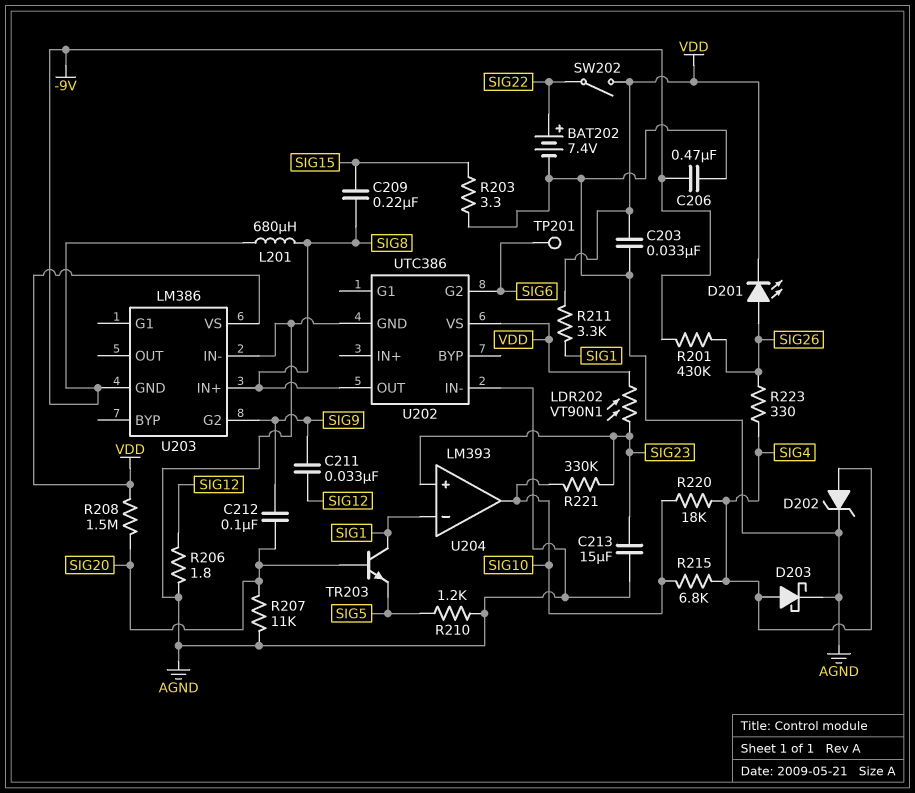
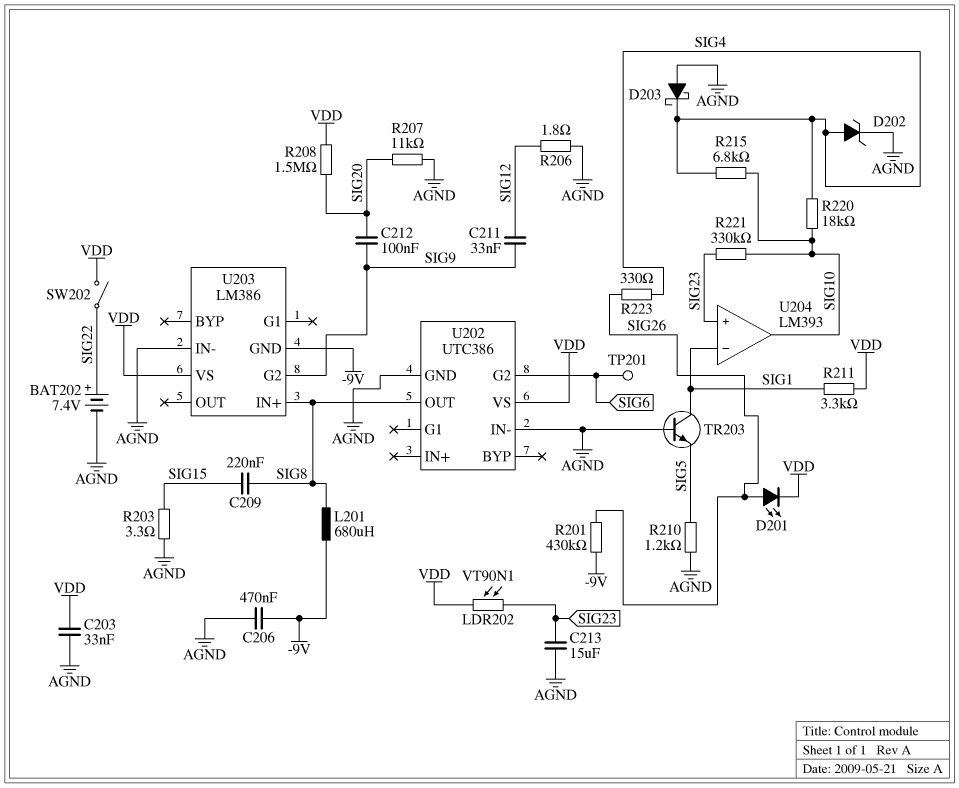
D203: schottky (A SIG4, K AGND) -> schottky (A AGND, K SIG4)
TR203: NPN (B SIG20, C SIG1, E SIG5) -> NPN (B AGND, C SIG1, E SIG5)

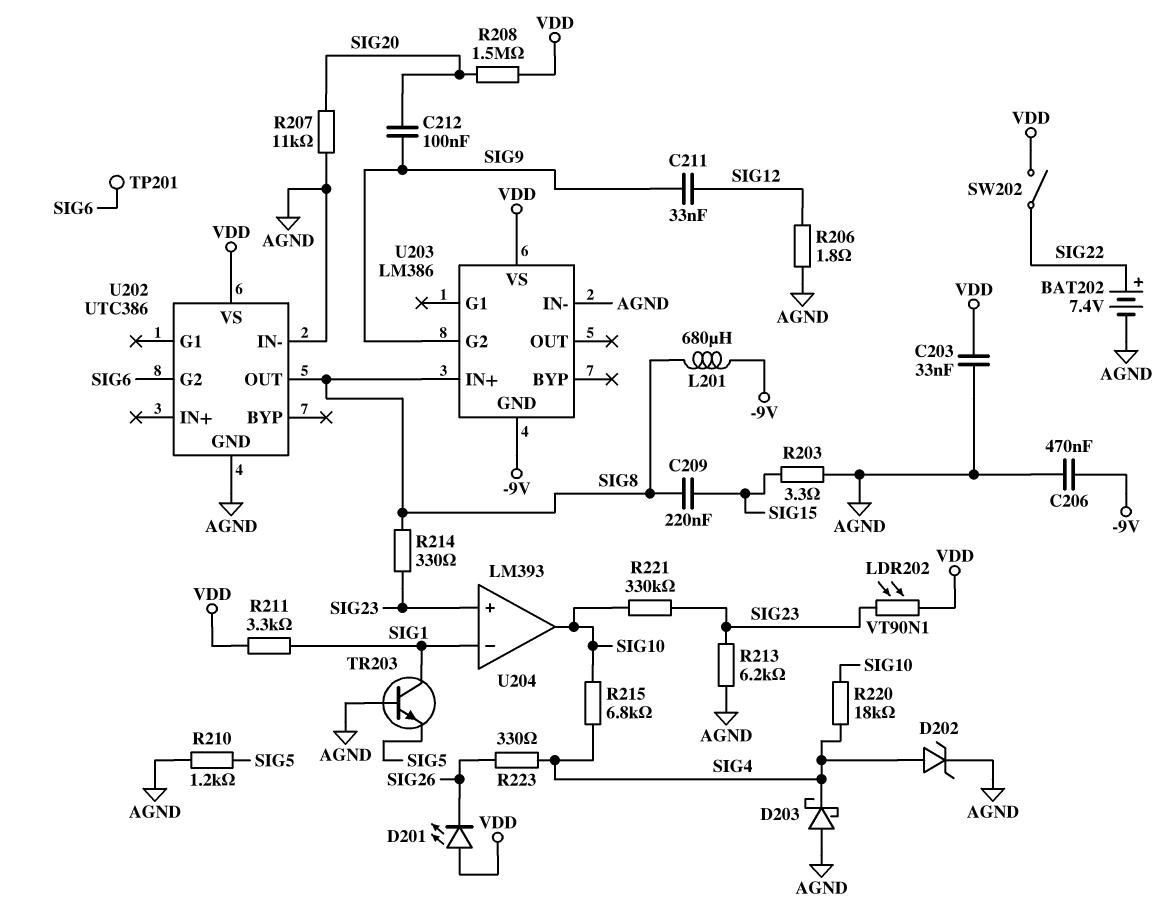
C213: 15uF (AGND, SIG23) -> none
D201: LED (A SIG26, K VDD) -> LED (A VDD, K SIG26)
R201: 430k (-9V, SIG26) -> none
R213: none -> 6.2k (AGND, SIG23)
R214: none -> 330 (SIG8, SIG23)

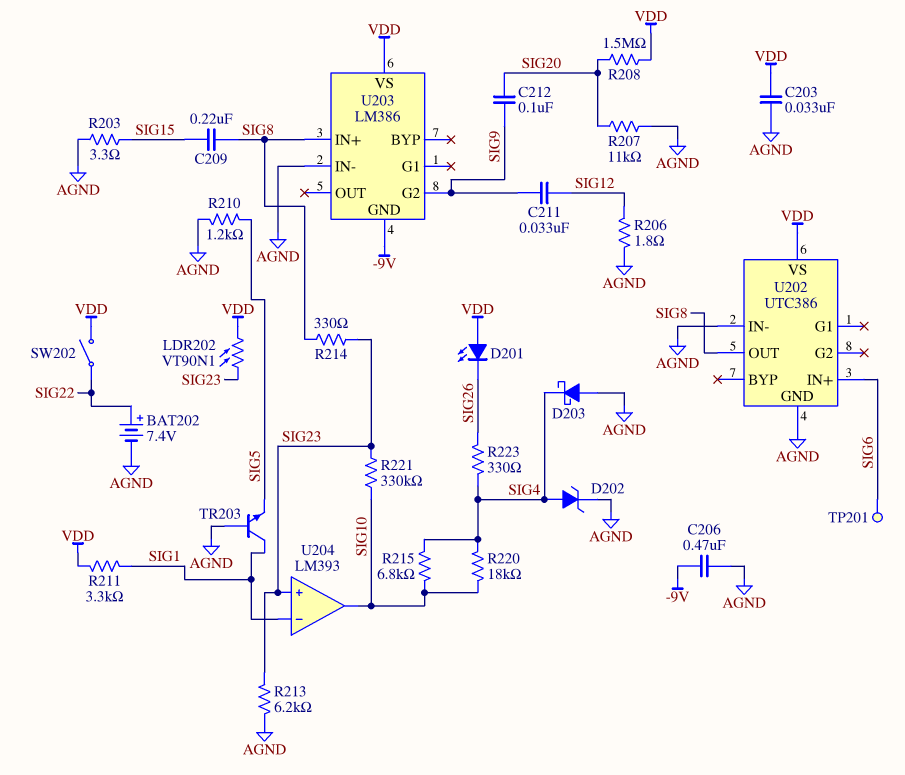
L201: 680uH (-9V, SIG8) -> none
U202 pin G2: SIG6 -> none
U202 pin IN+: none -> SIG6

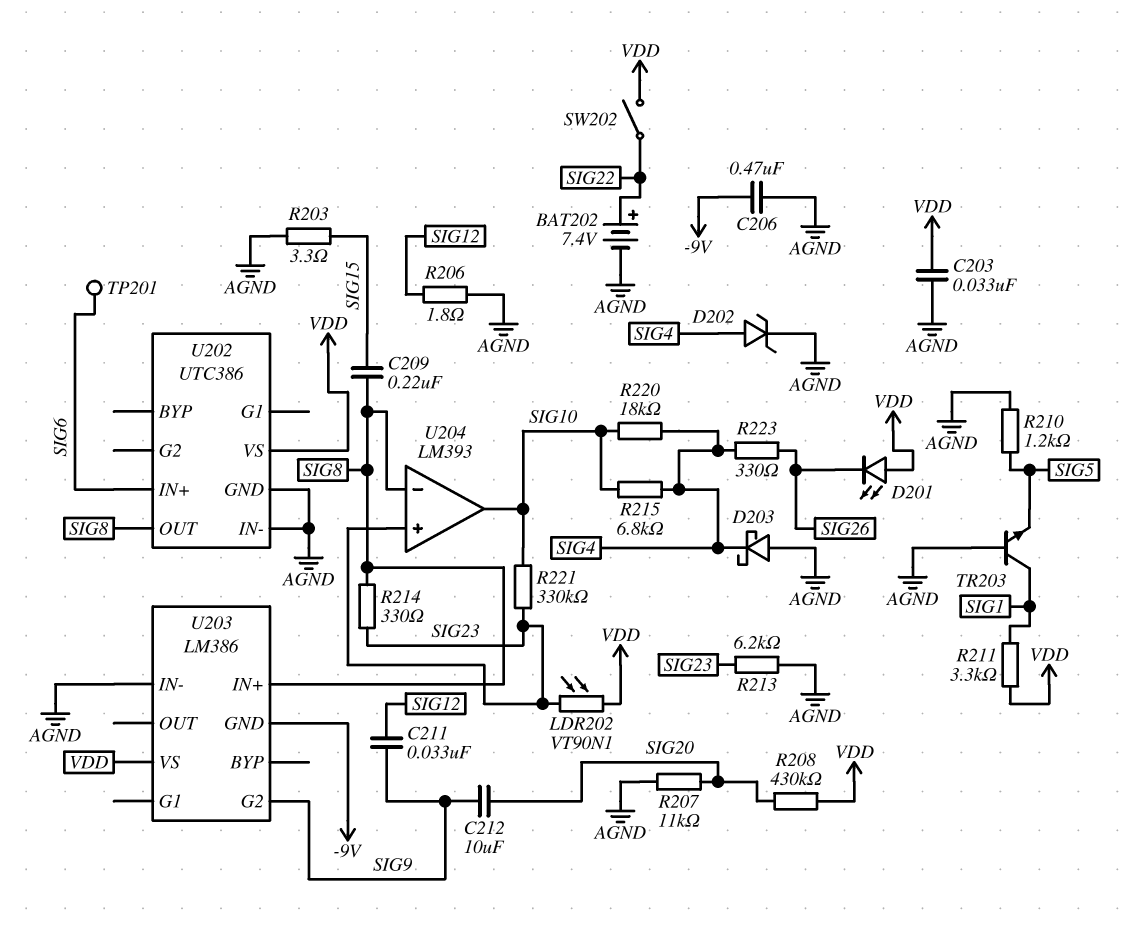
C212: 100nF (SIG9, SIG20) -> 10uF (SIG9, SIG20)
R208: 1.5M (SIG20, VDD) -> 430k (SIG20, VDD)
U204 pin in-: SIG1 -> SIG8

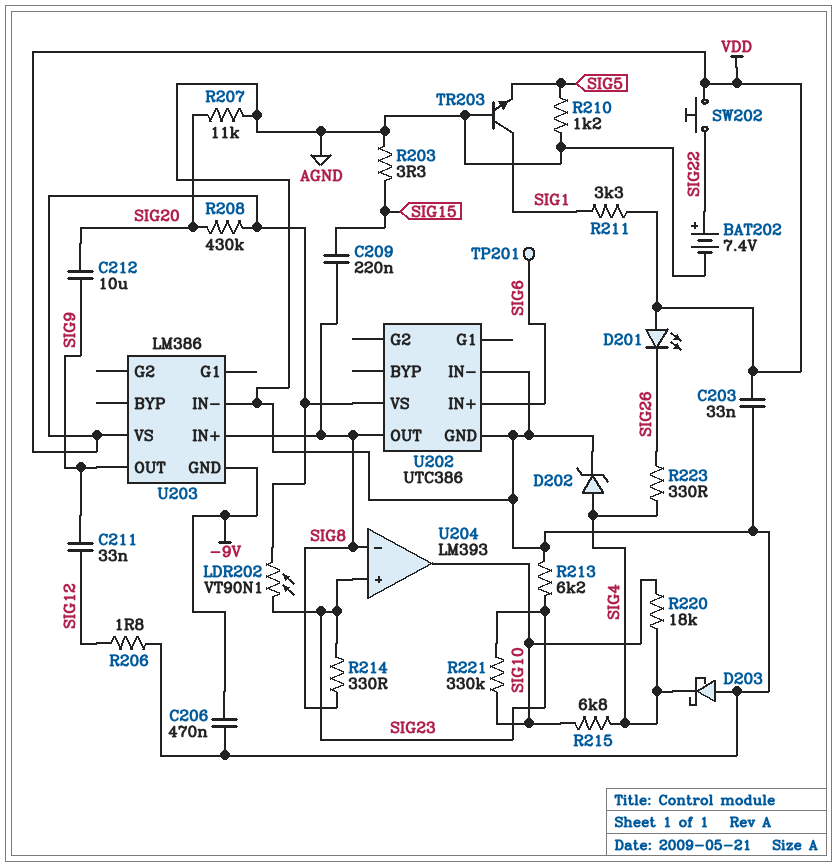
SW202: switch (SIG22, VDD) -> button (SIG22, VDD)
U203 pin G2: SIG9 -> none
U203 pin OUT: none -> SIG9

